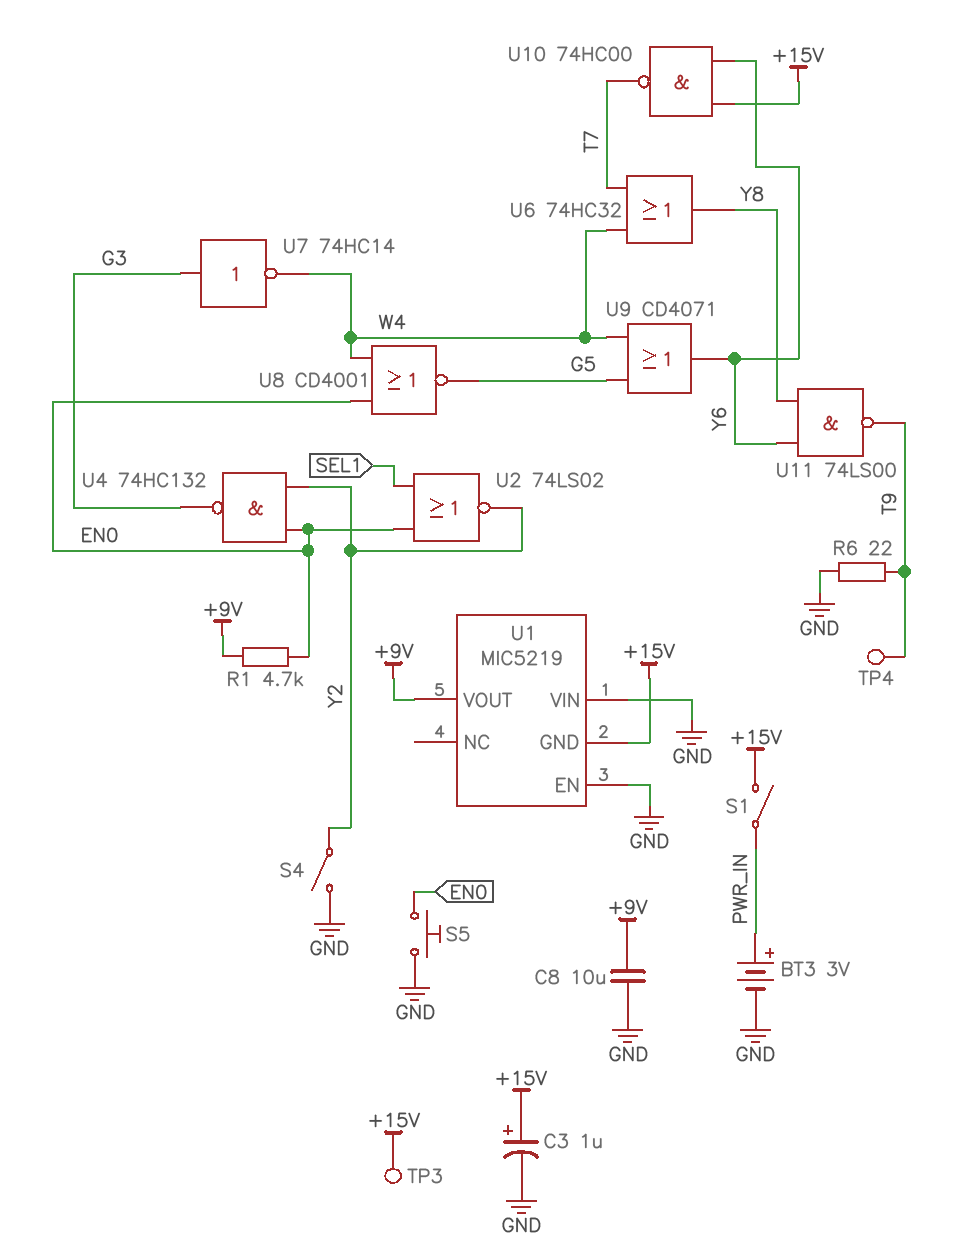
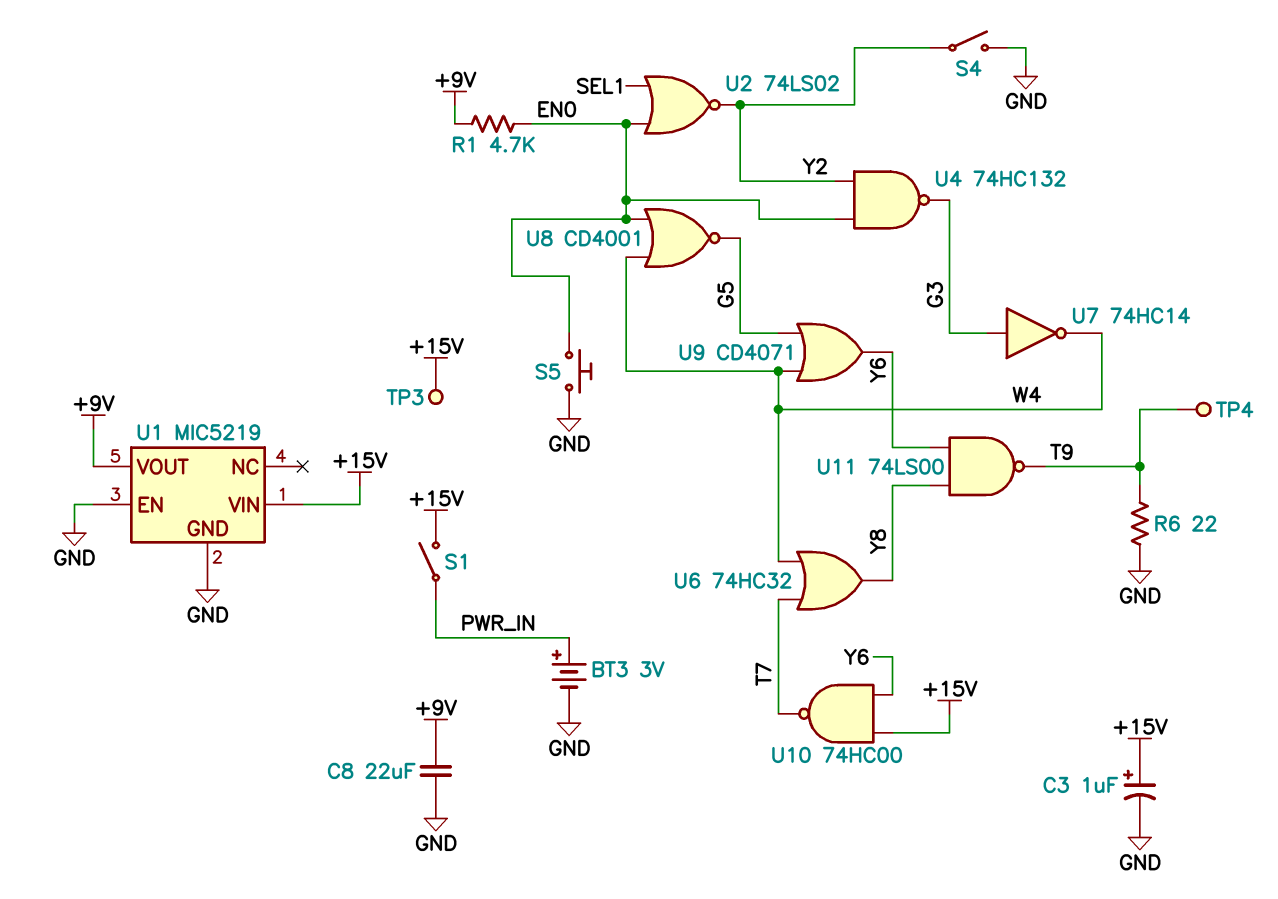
C8: 10uF (+9V, GND) -> 22uF (+9V, GND)
U1 pin GND: +15V -> GND
U1 pin VIN: GND -> +15V

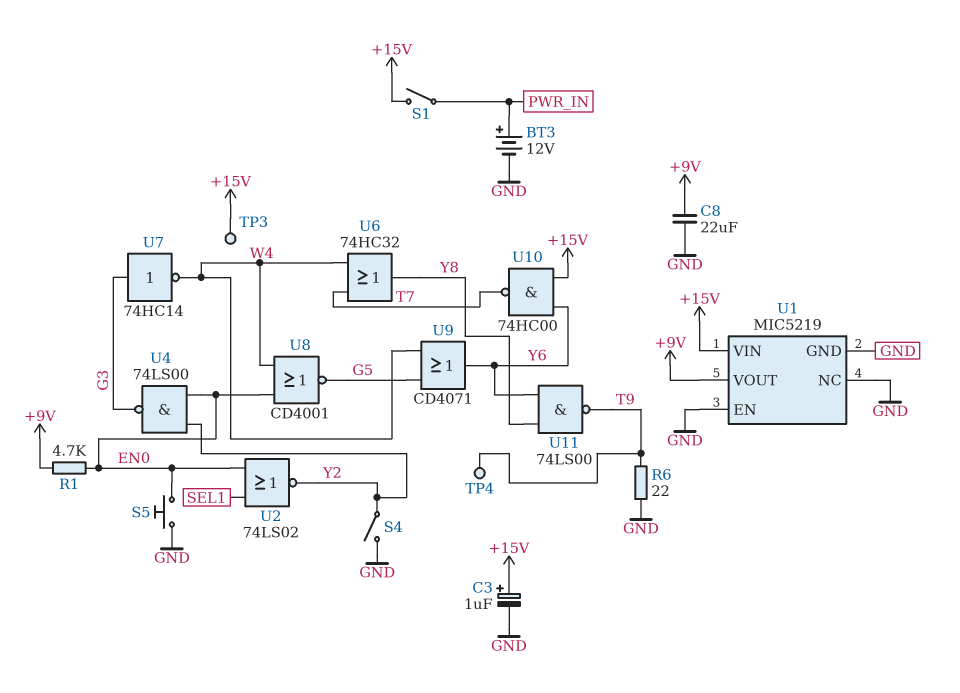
BT3: 3V (plus PWR_IN, minus GND) -> 12V (plus PWR_IN, minus GND)
U1 pin NC: none -> GND
U4: NAND 74HC132 (in EN0, in Y2, out G3) -> NAND 74LS00 (in EN0, in Y2, out G3)

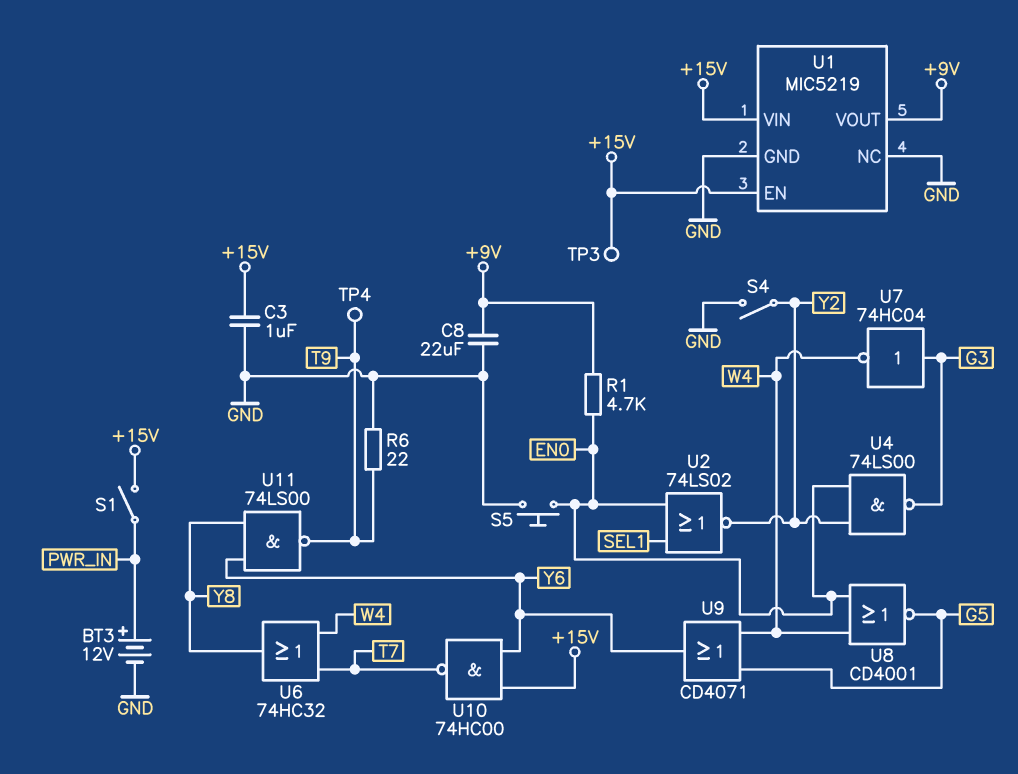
C3: 1uF (plus +15V, minus GND) -> 1uF (+15V, GND)
U1 pin EN: GND -> +15V
U7: NOT 74HC14 (in G3, out W4) -> NOT 74HC04 (in G3, out W4)

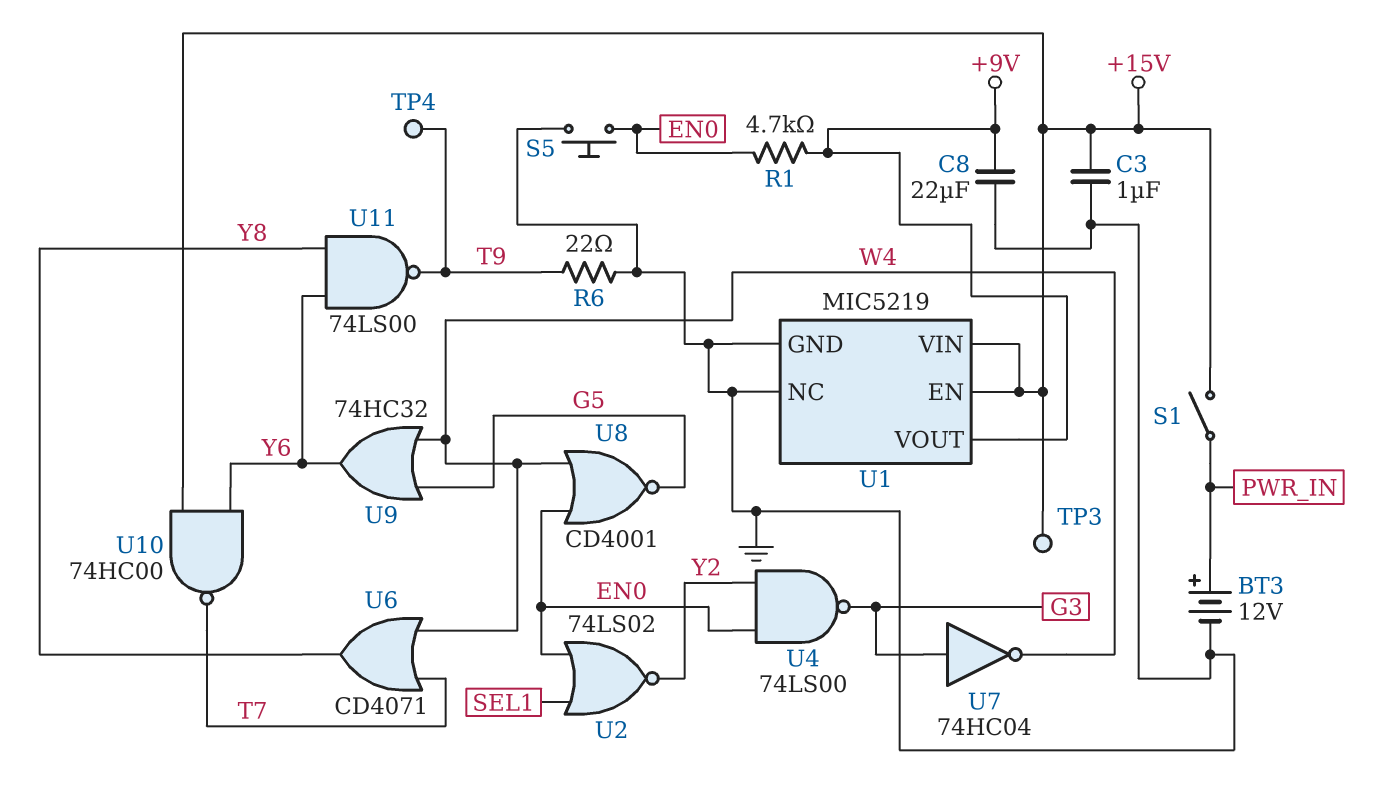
S4: switch (GND, Y2) -> none
U6: OR 74HC32 (in T7, in W4, out Y8) -> OR CD4071 (in T7, in W4, out Y8)
U9: OR CD4071 (in G5, in W4, out Y6) -> OR 74HC32 (in G5, in W4, out Y6)

